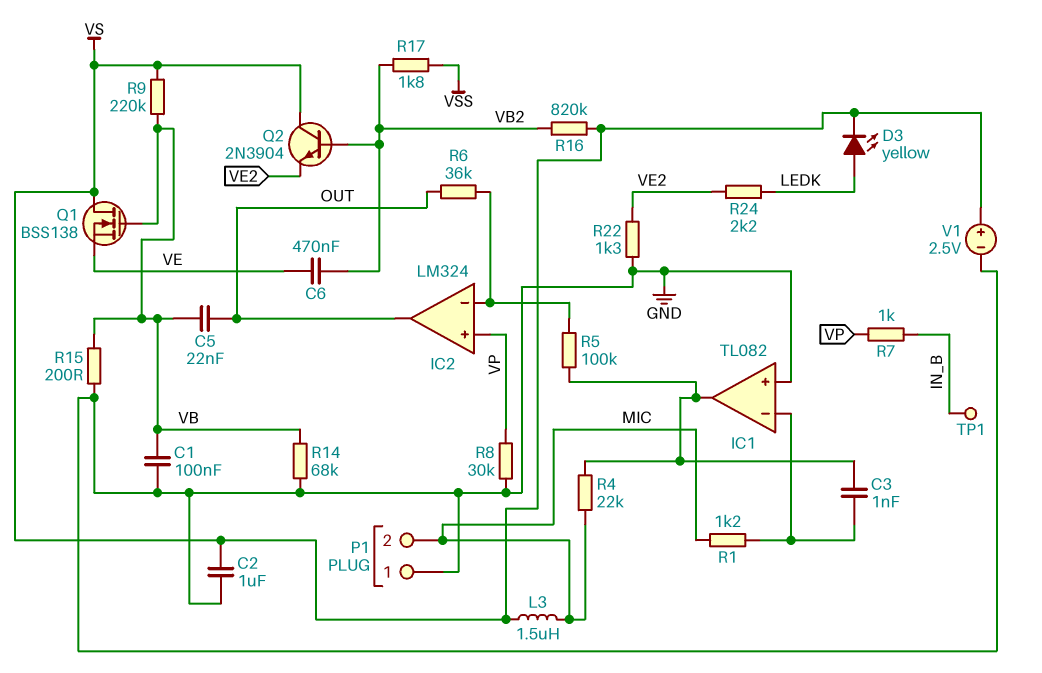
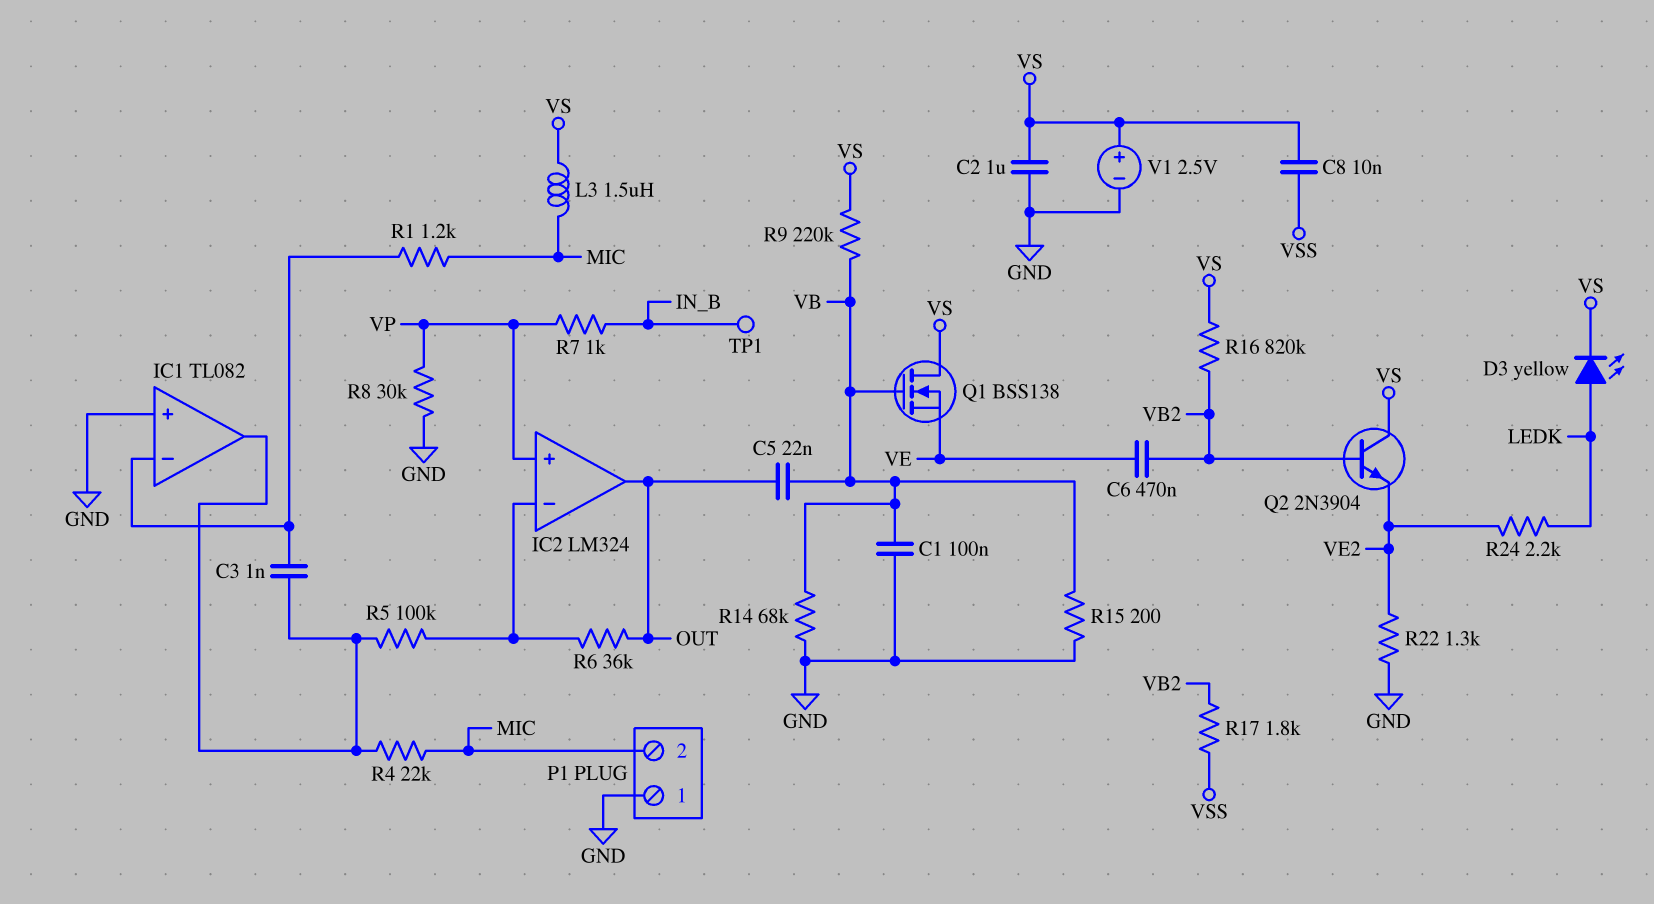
C8: none -> 10nF (VS, VSS)

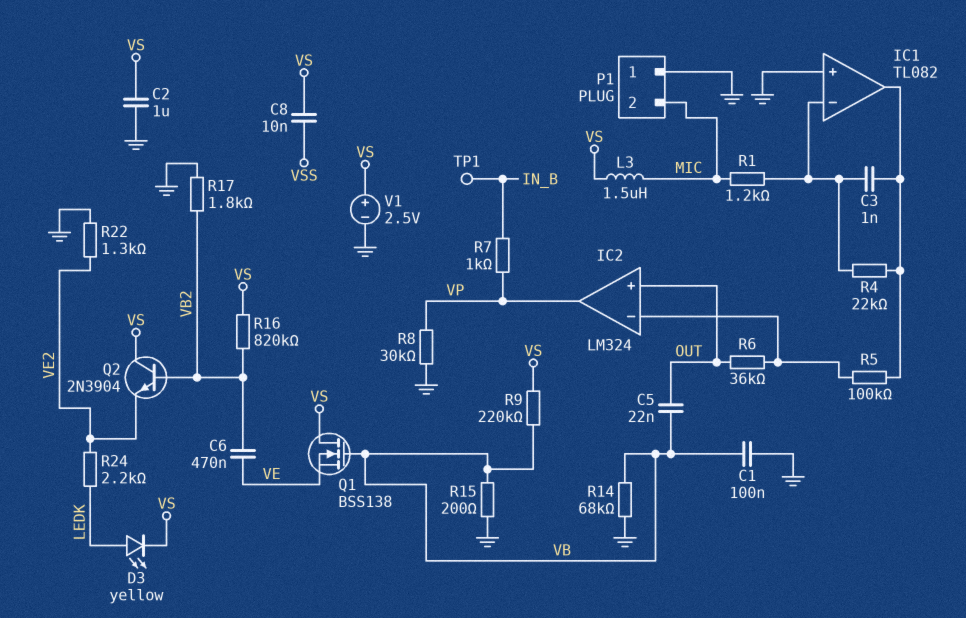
IC2 pin in+: VP -> OUT
IC2 pin out: OUT -> VP
R4: 22k (IC1/out, MIC) -> 22k (IC1/in-, IC1/out)
R17: 1.8k (VB2, VSS) -> 1.8k (GND, VB2)

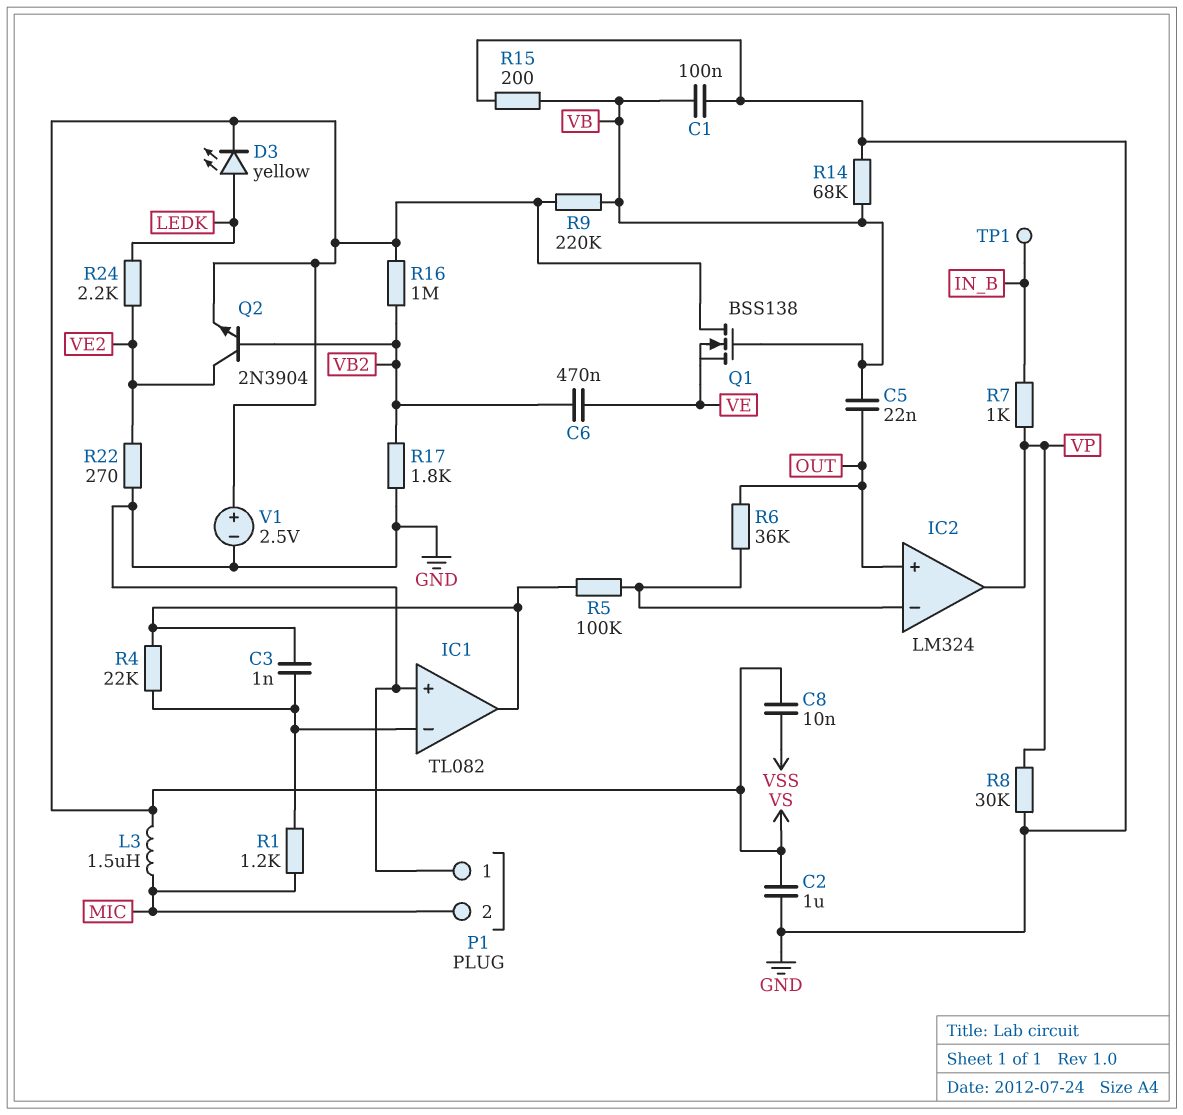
Q2: NPN 2N3904 (B VB2, C VS, E VE2) -> NPN 2N3904 (B VB2, C VE2, E VS)
R16: 820k (VB2, VS) -> 1M (VB2, VS)
R22: 1.3k (GND, VE2) -> 270 (GND, VE2)

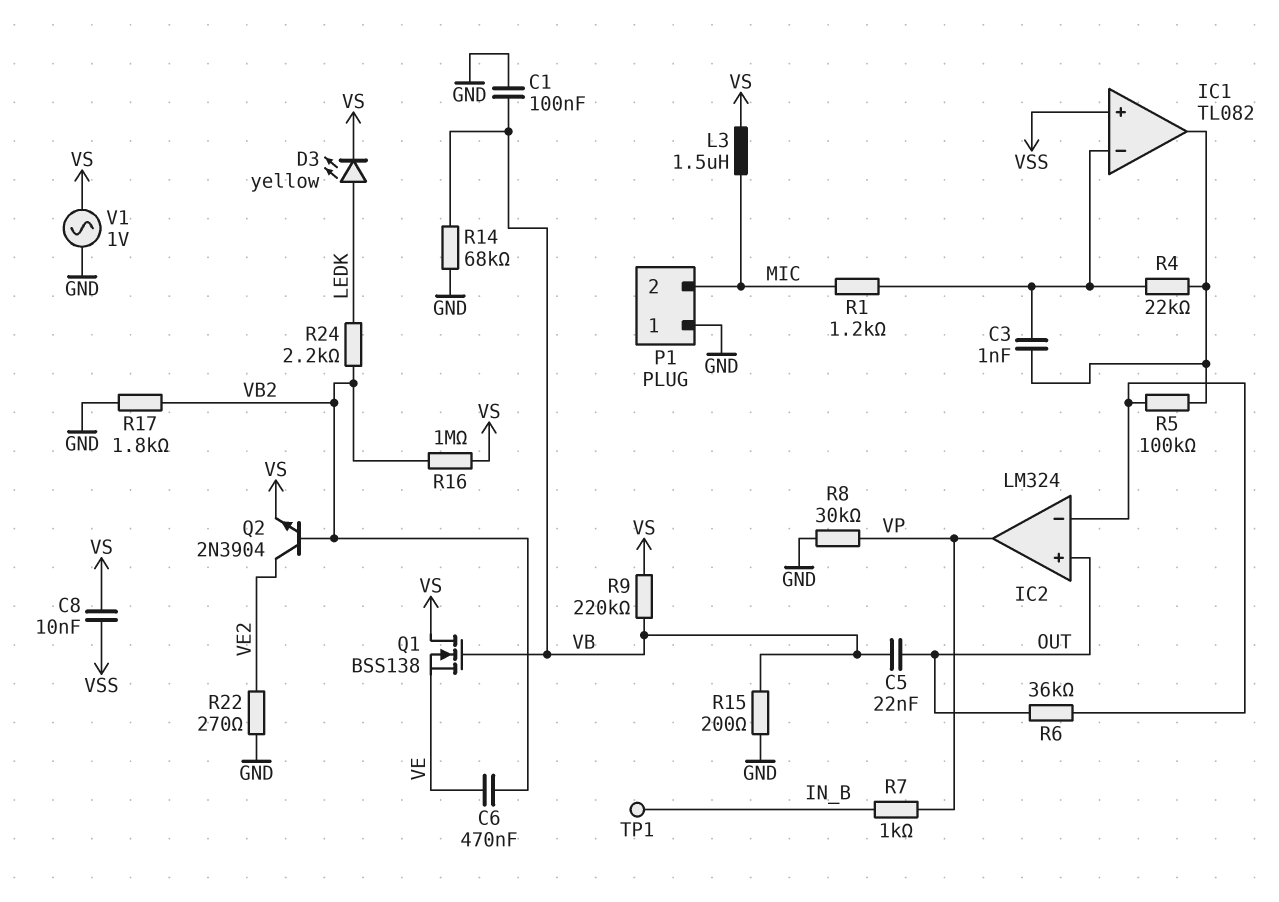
C2: 1uF (GND, VS) -> none
IC1 pin in+: GND -> VSS
R24: 2.2k (LEDK, VE2) -> 2.2k (LEDK, VB2)
V1: 2.5V (plus VS, minus GND) -> AC 1V (GND, VS)

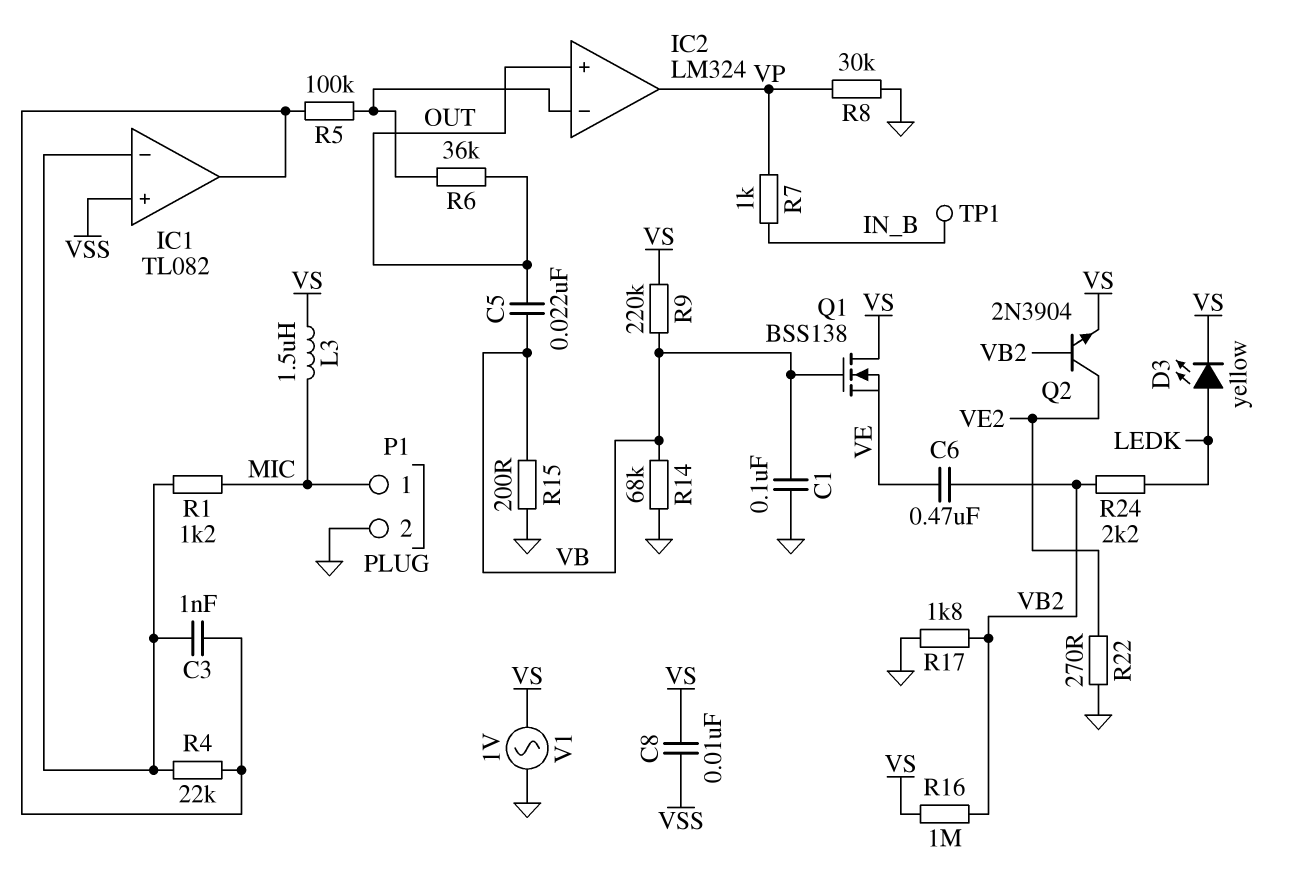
P1 pin 1: GND -> MIC
P1 pin 2: MIC -> GND

